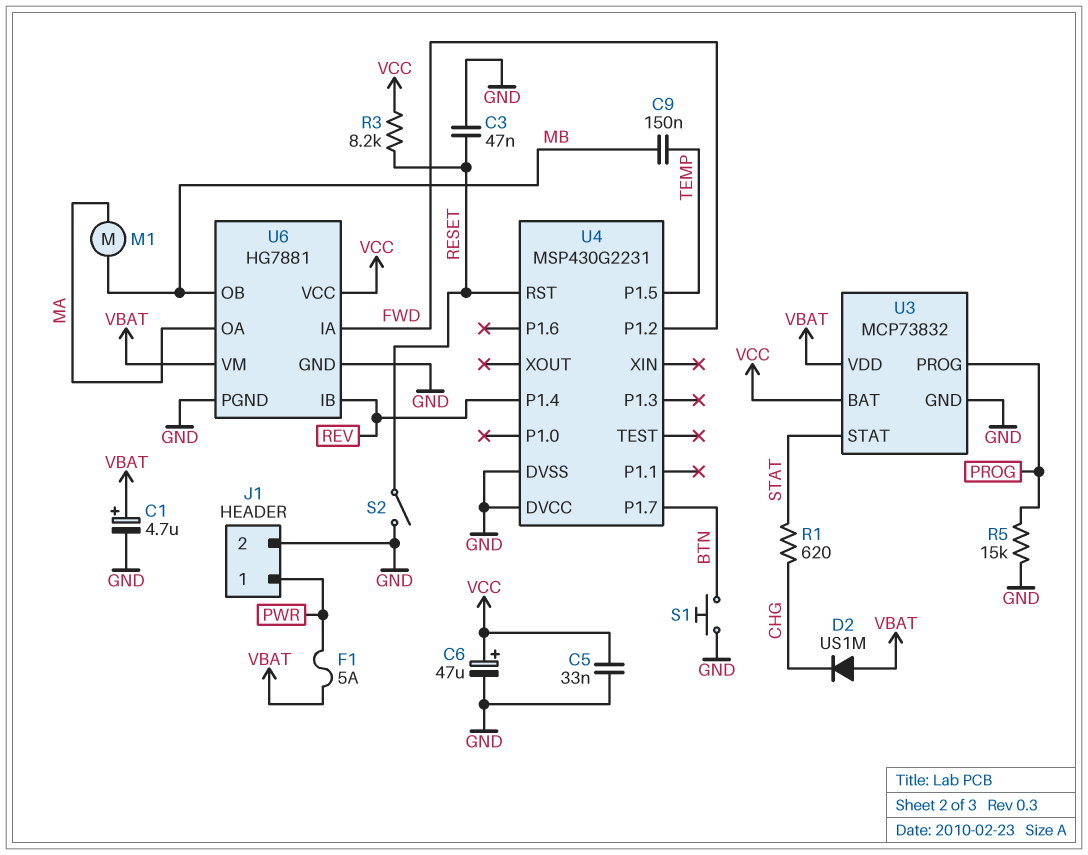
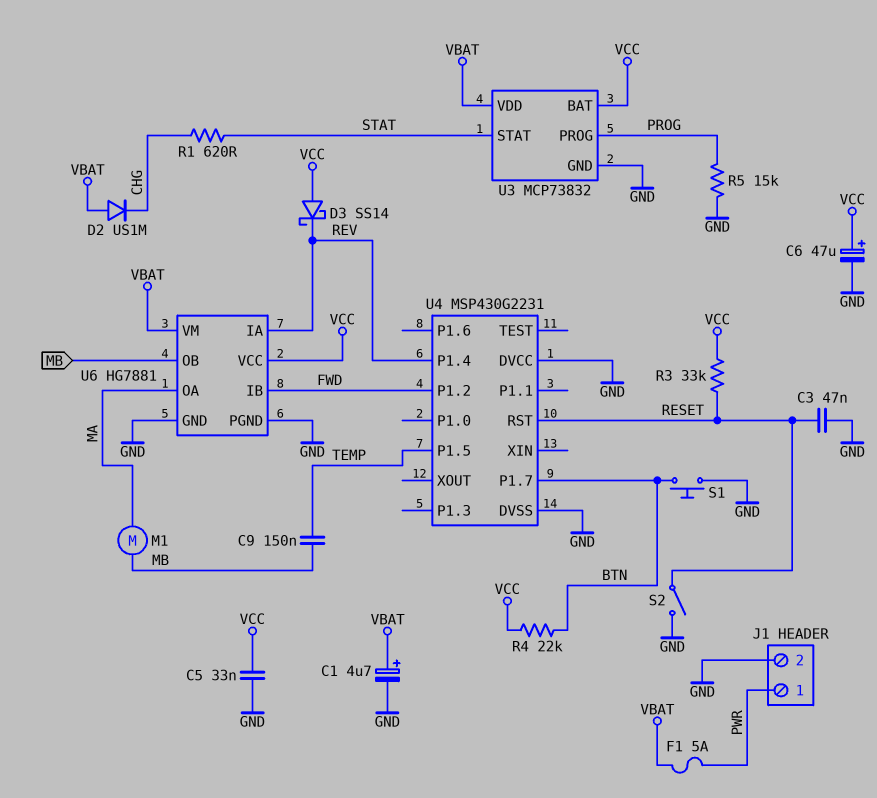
D3: none -> schottky SS14 (A VCC, K REV)
R3: 8.2k (RESET, VCC) -> 33k (RESET, VCC)
R4: none -> 22k (BTN, VCC)
U6 pin IA: FWD -> REV
U6 pin IB: REV -> FWD

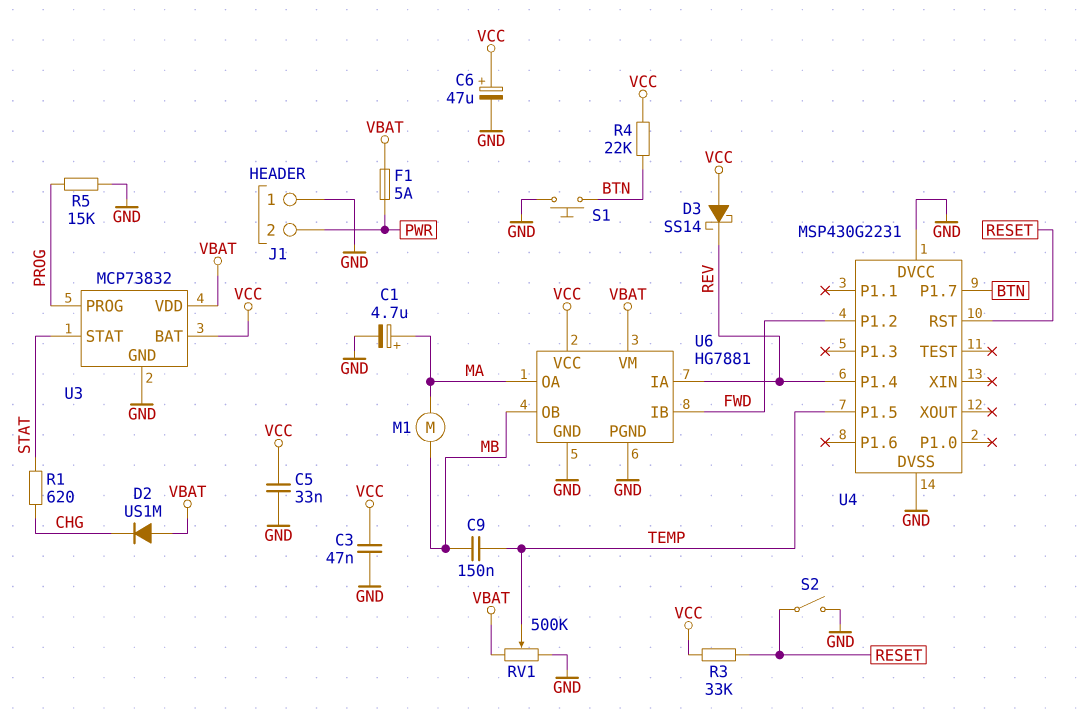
C1: 4.7uF (plus VBAT, minus GND) -> 4.7uF (plus MA, minus GND)
C3: 47nF (GND, RESET) -> 47nF (GND, VCC)
J1 pin 1: PWR -> GND
J1 pin 2: GND -> PWR
RV1: none -> 500k (GND, VBAT, wiper TEMP)

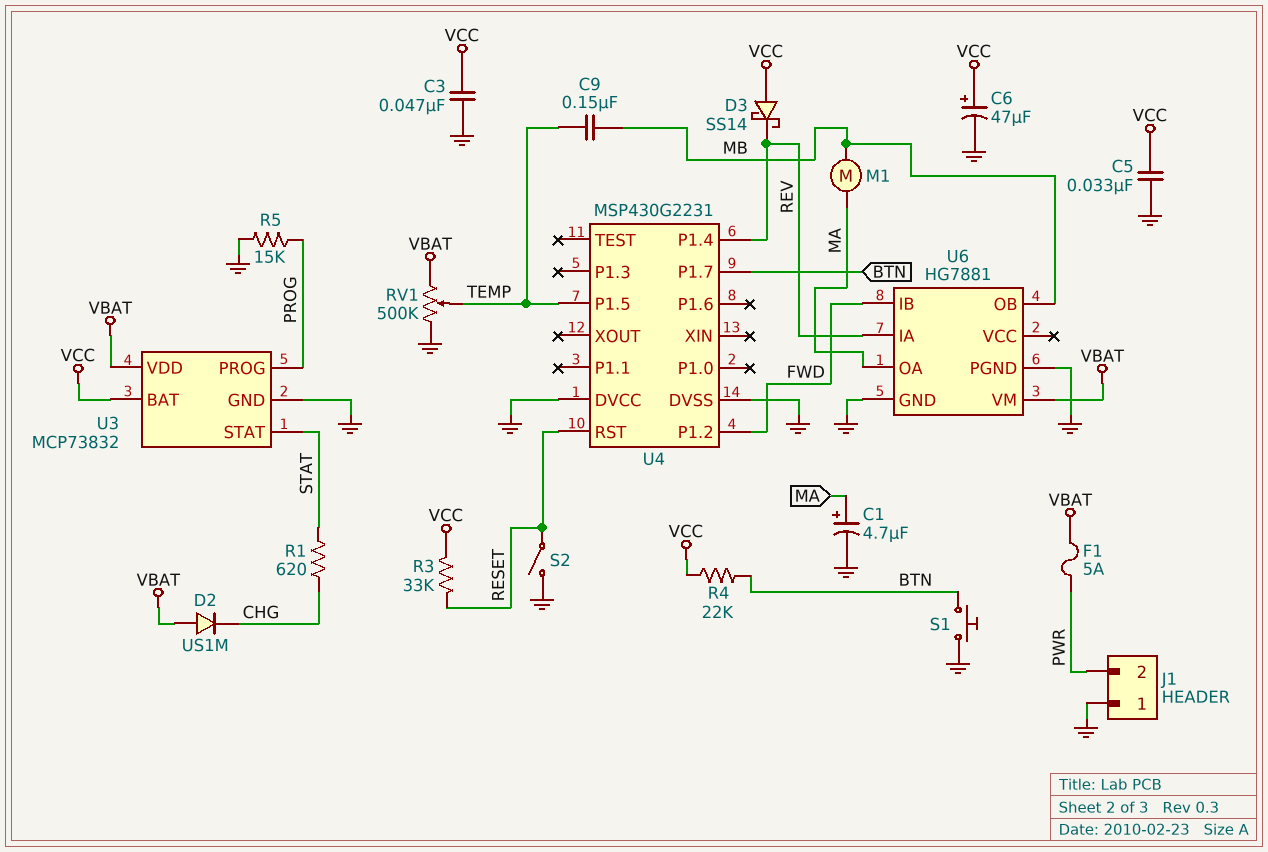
U6 pin VCC: VCC -> none

